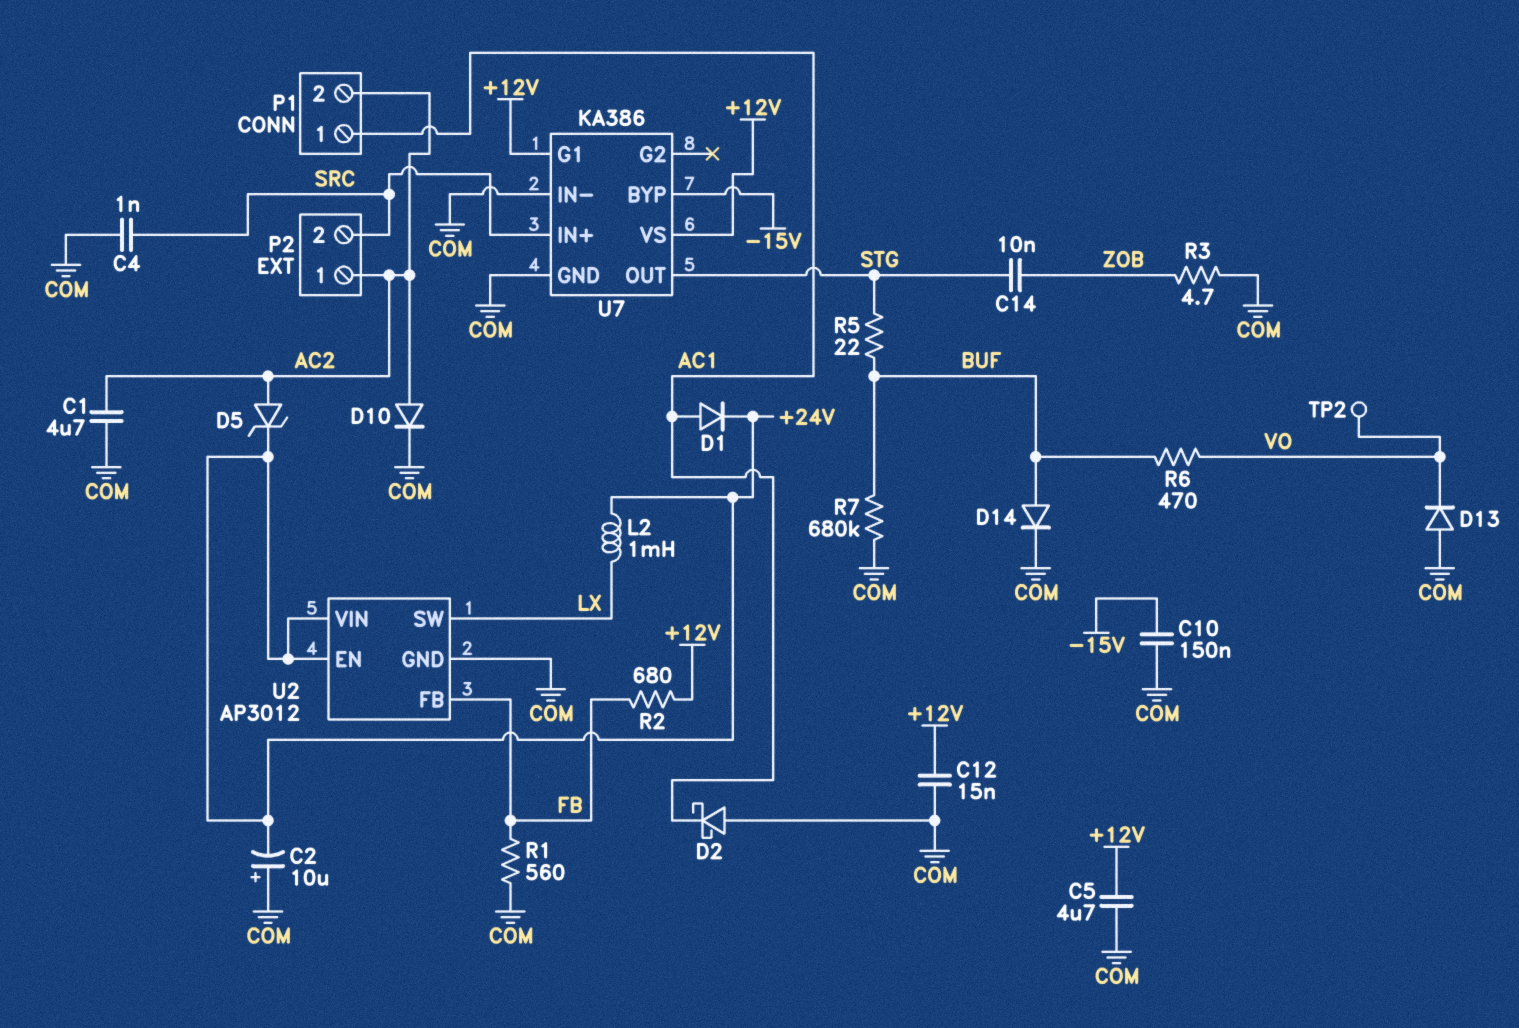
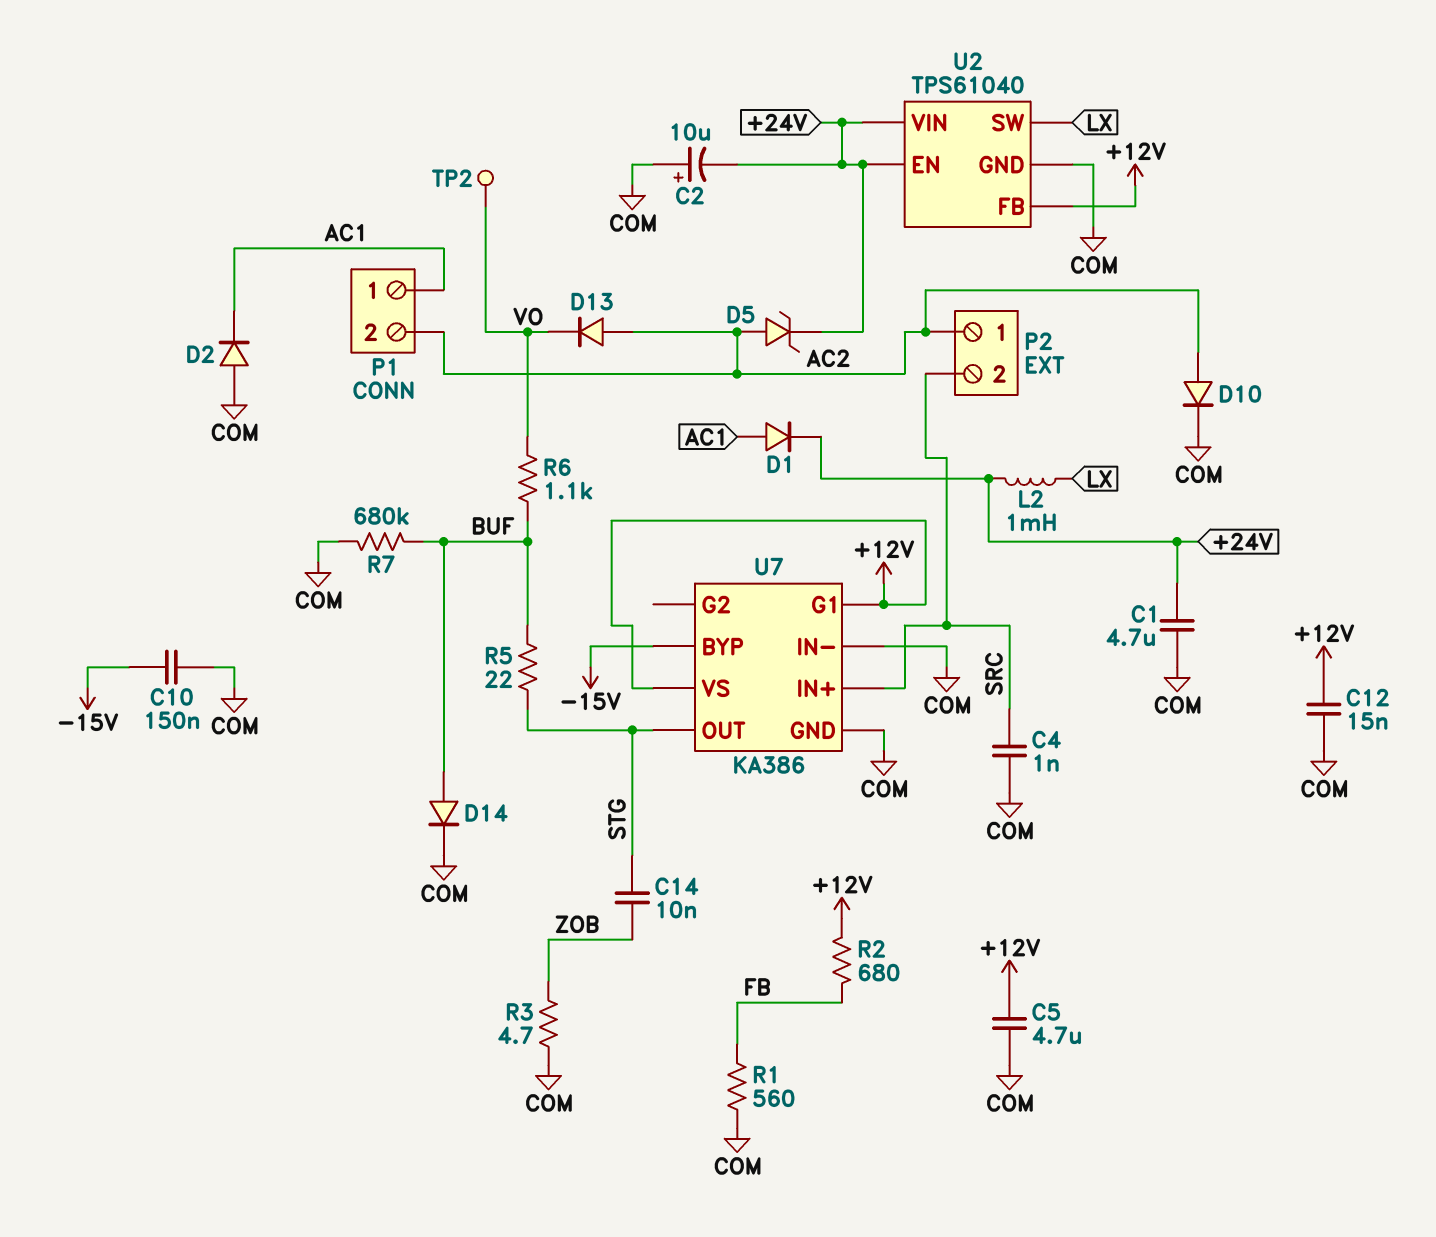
C1: 4.7uF (AC2, COM) -> 4.7uF (+24V, COM)
D2: schottky (A COM, K AC1) -> diode (A COM, K AC1)
D13: diode (A COM, K VO) -> diode (A AC2, K VO)
R6: 470 (BUF, VO) -> 1.1k (BUF, VO)
U2: AP3012 -> TPS61040
U2 pin FB: FB -> +12V

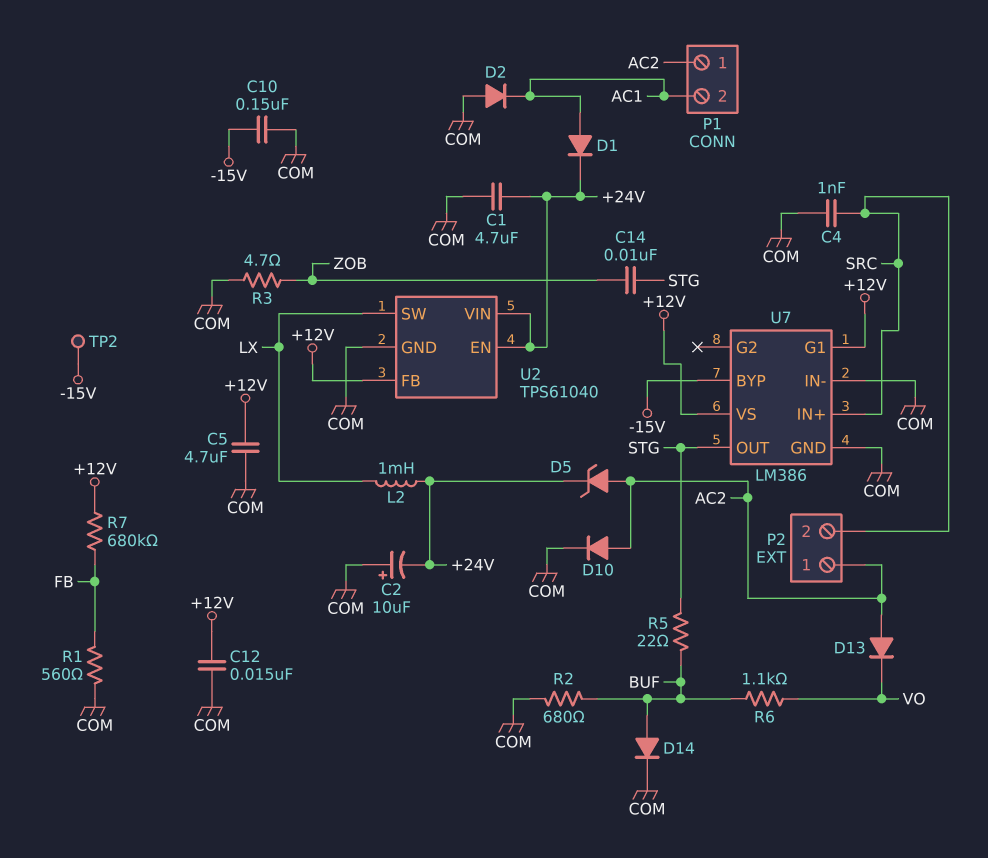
P1 pin 1: AC1 -> AC2
P1 pin 2: AC2 -> AC1
R2: 680 (+12V, FB) -> 680 (BUF, COM)
R7: 680k (BUF, COM) -> 680k (+12V, FB)
TP2: test point (VO) -> test point (-15V)
U7: KA386 -> LM386

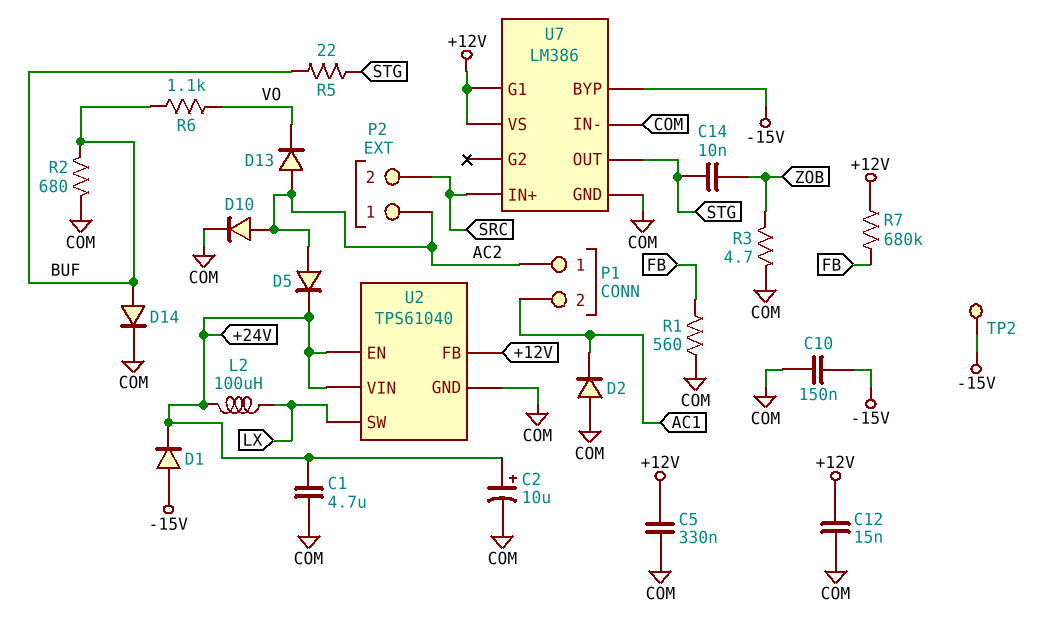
C2: 10uF (plus COM, minus +24V) -> 10uF (plus +24V, minus COM)
C4: 1nF (COM, SRC) -> none
C5: 4.7uF (+12V, COM) -> 330nF (+12V, COM)
D1: diode (A AC1, K +24V) -> diode (A -15V, K +24V)
D5: zener (A AC2, K +24V) -> diode (A AC2, K +24V)
L2: 1mH (+24V, LX) -> 100uH (+24V, LX)

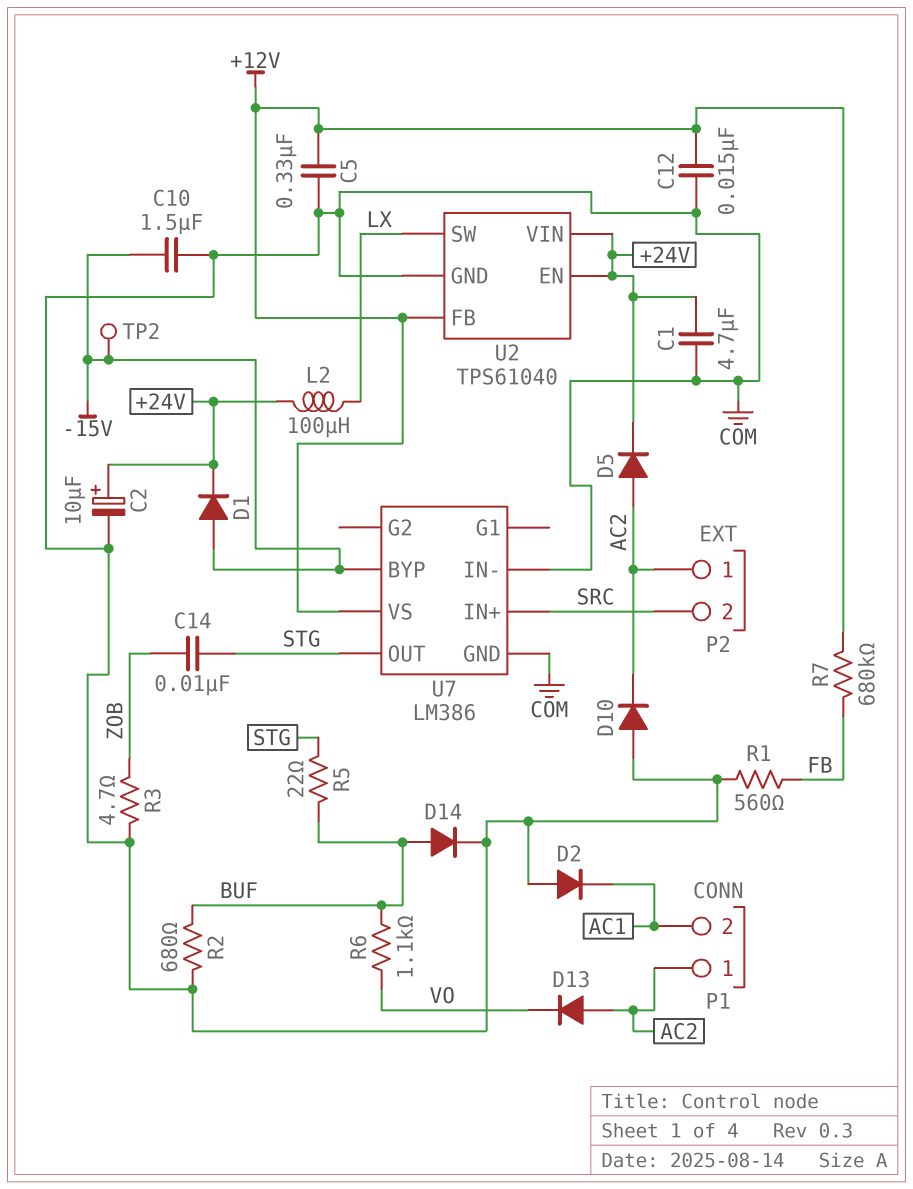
C10: 150nF (-15V, COM) -> 1.5uF (-15V, COM)
D10: diode (A AC2, K COM) -> diode (A COM, K AC2)
U7 pin G1: +12V -> none

